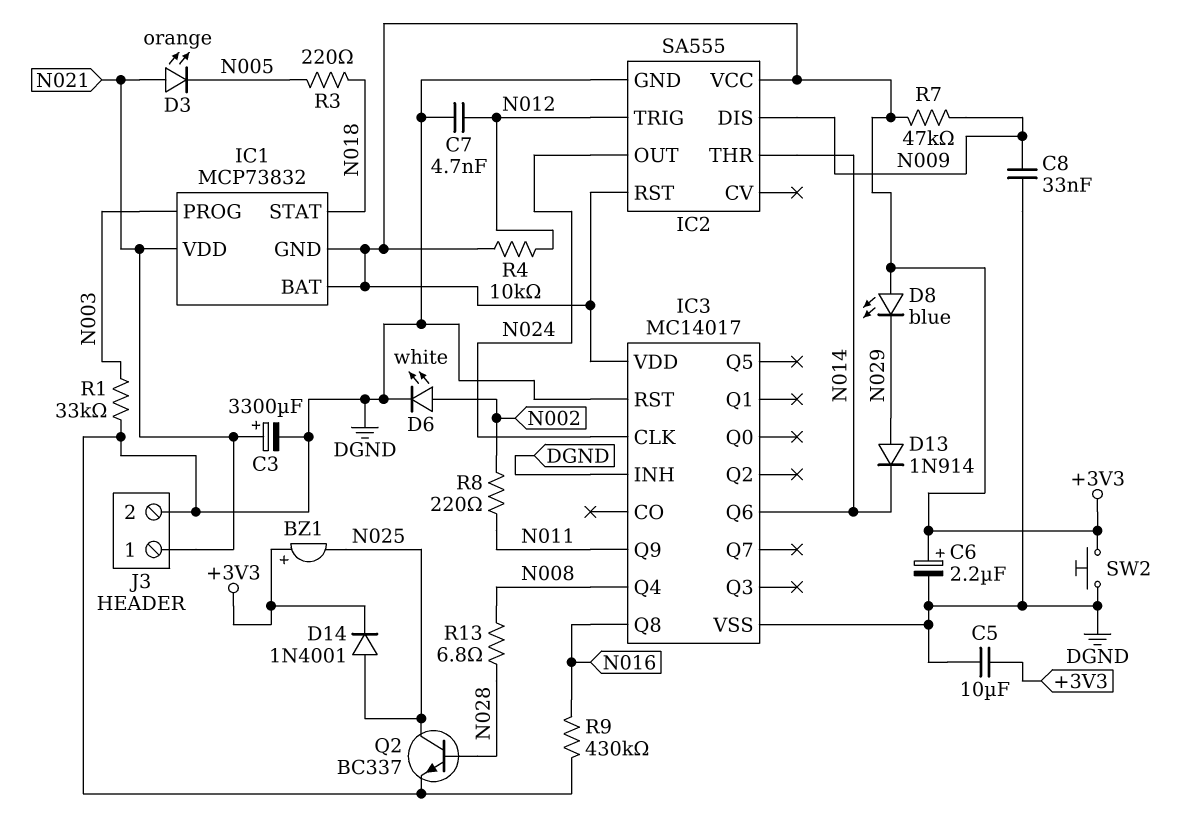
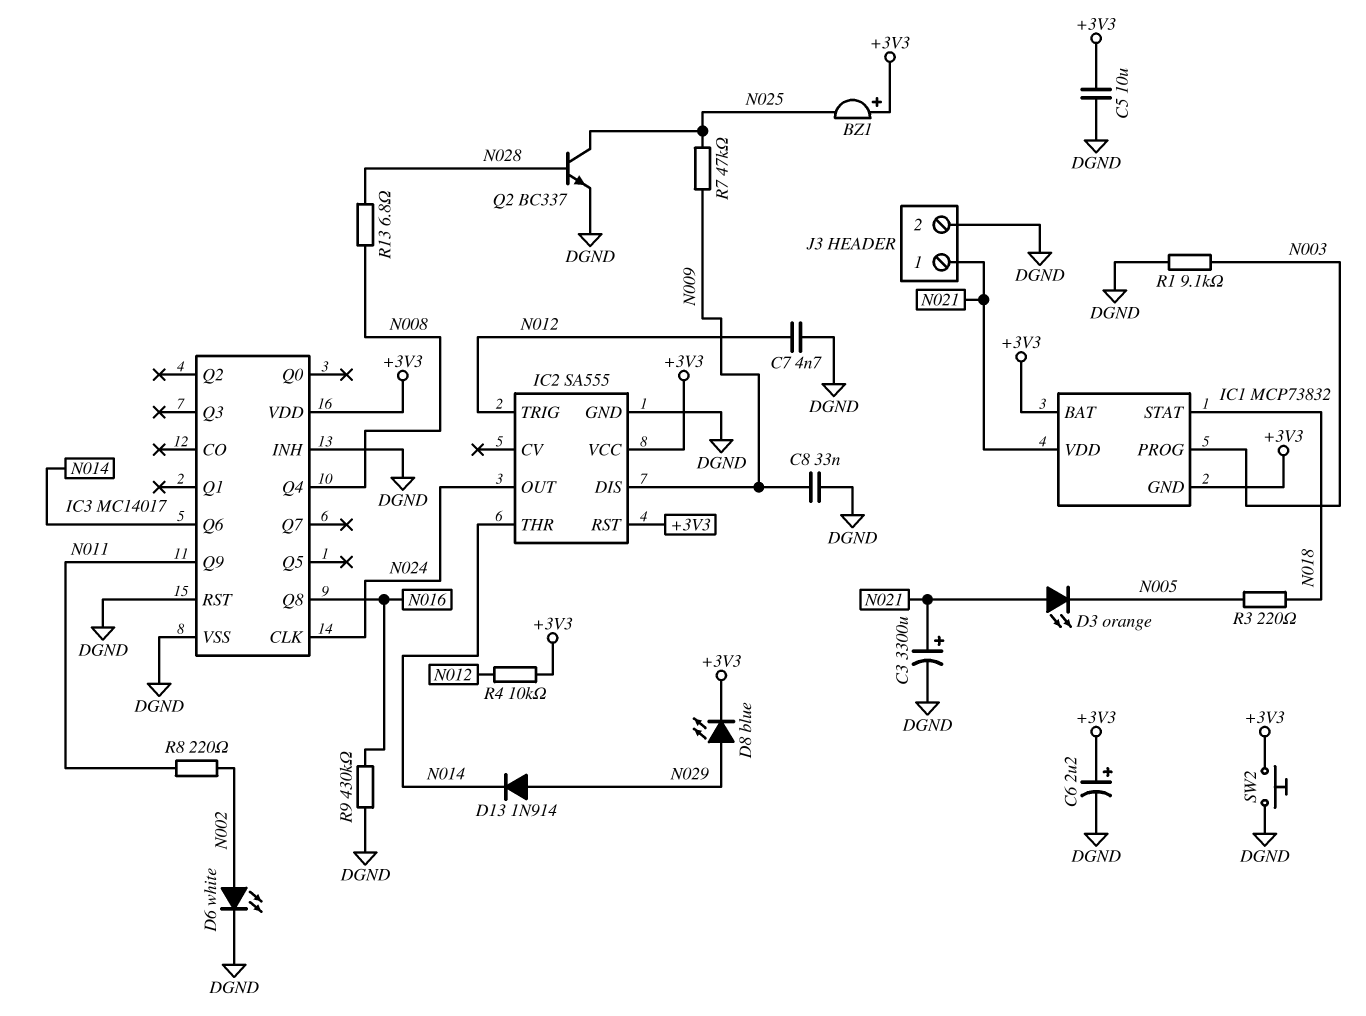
D8: LED blue (A +3V3, K N029) -> LED blue (A N029, K +3V3)
D14: diode 1N4001 (A N025, K +3V3) -> none
R1: 33k (DGND, N003) -> 9.1k (DGND, N003)
R7: 47k (+3V3, N009) -> 47k (N009, N025)

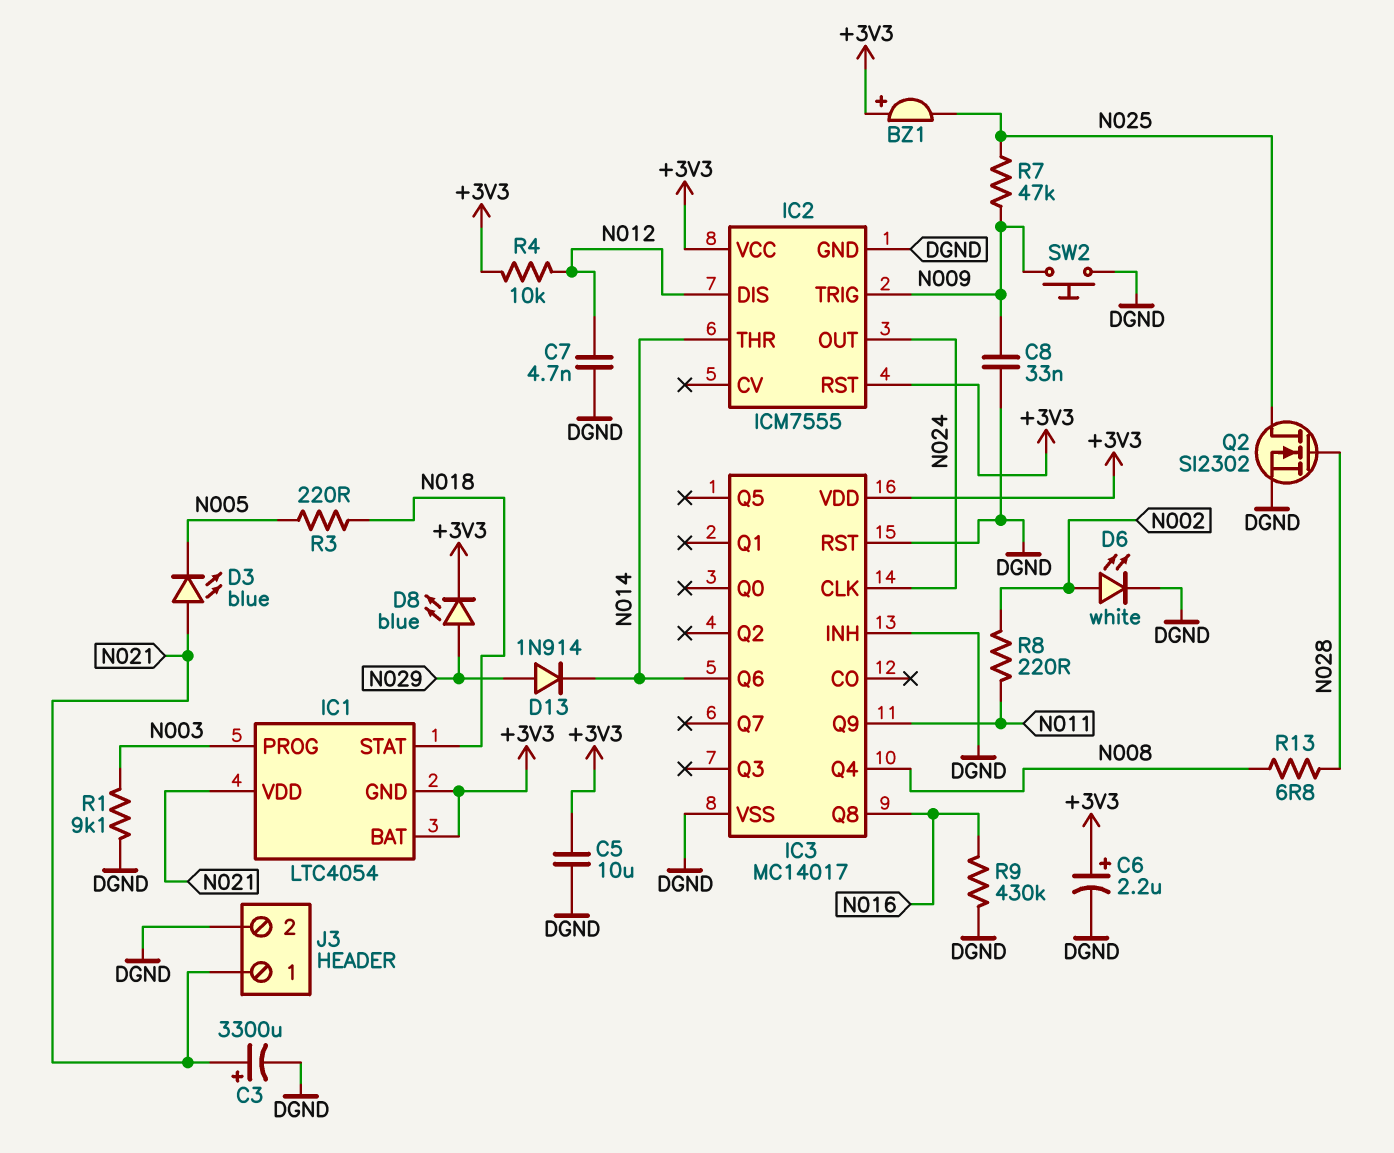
D3: LED orange (A N021, K N005) -> LED blue (A N021, K N005)
IC1: MCP73832 -> LTC4054
IC2: SA555 -> ICM7555
IC2 pin DIS: N009 -> N012
IC2 pin TRIG: N012 -> N009
Q2: NPN BC337 (B N028, C N025, E DGND) -> NMOS SI2302 (G N028, D N025, S DGND)
SW2: button (+3V3, DGND) -> button (DGND, N009)

